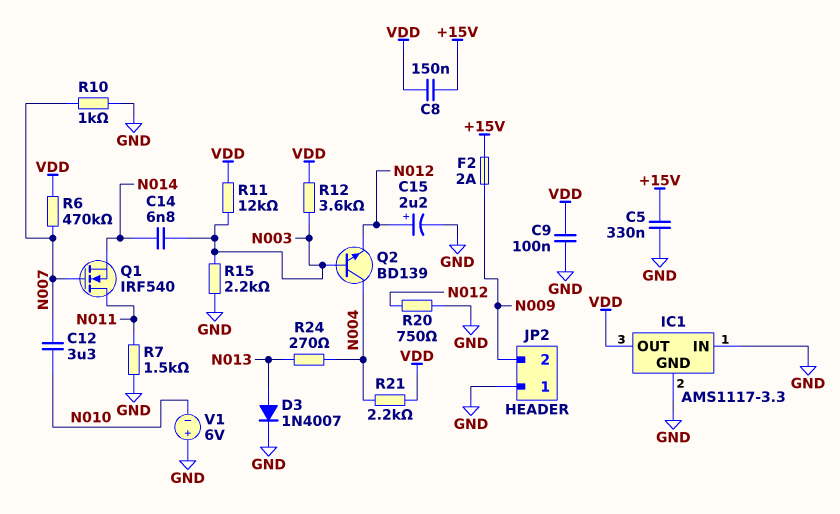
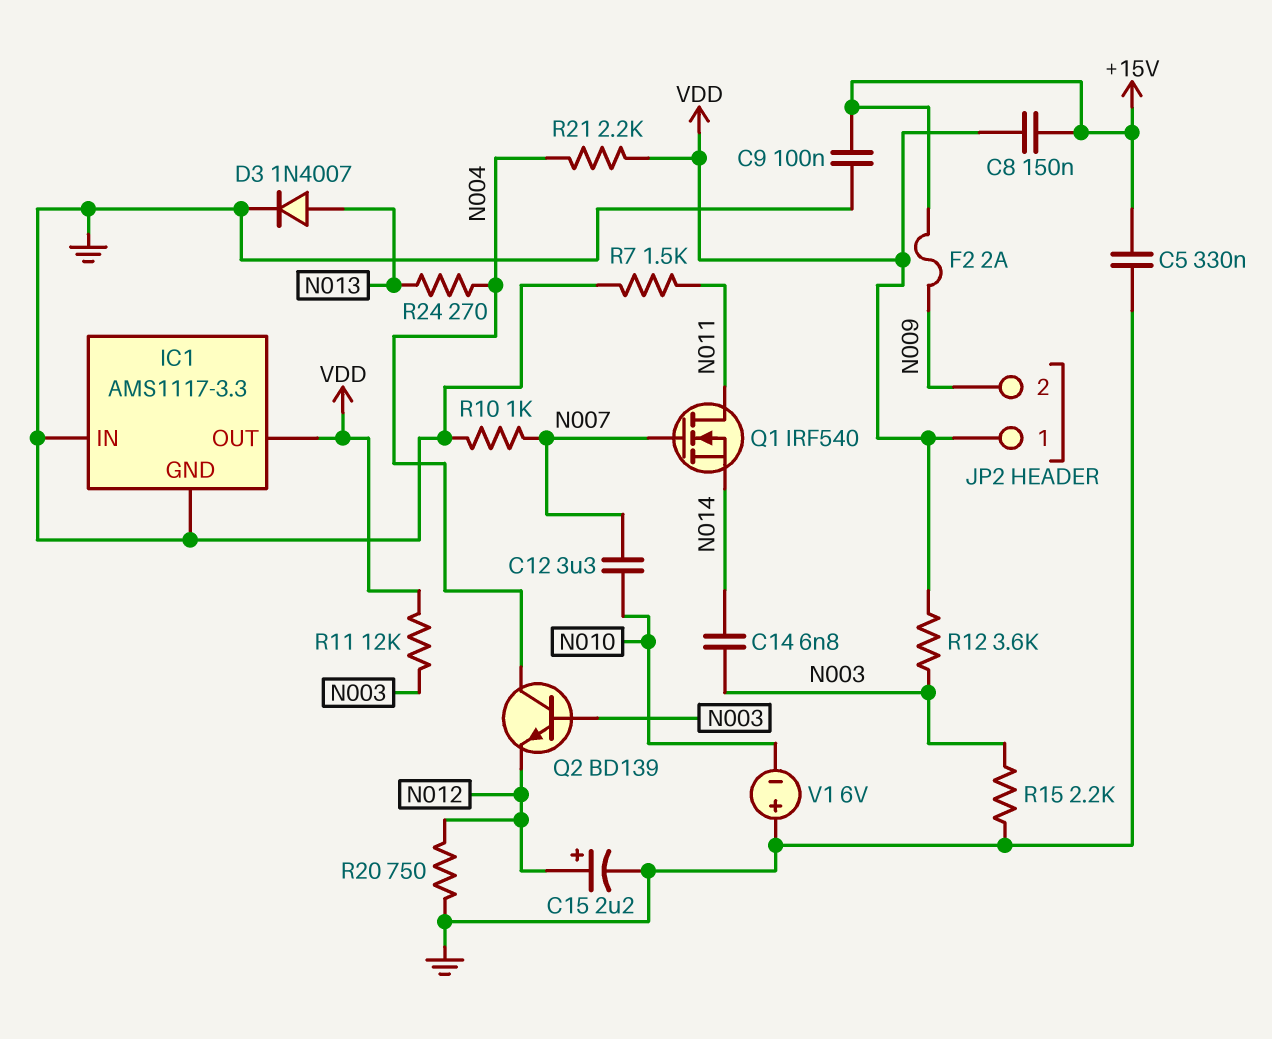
C9: 100nF (GND, VDD) -> 100nF (+15V, GND)
JP2 pin 1: GND -> VDD
R6: 470k (N007, VDD) -> none

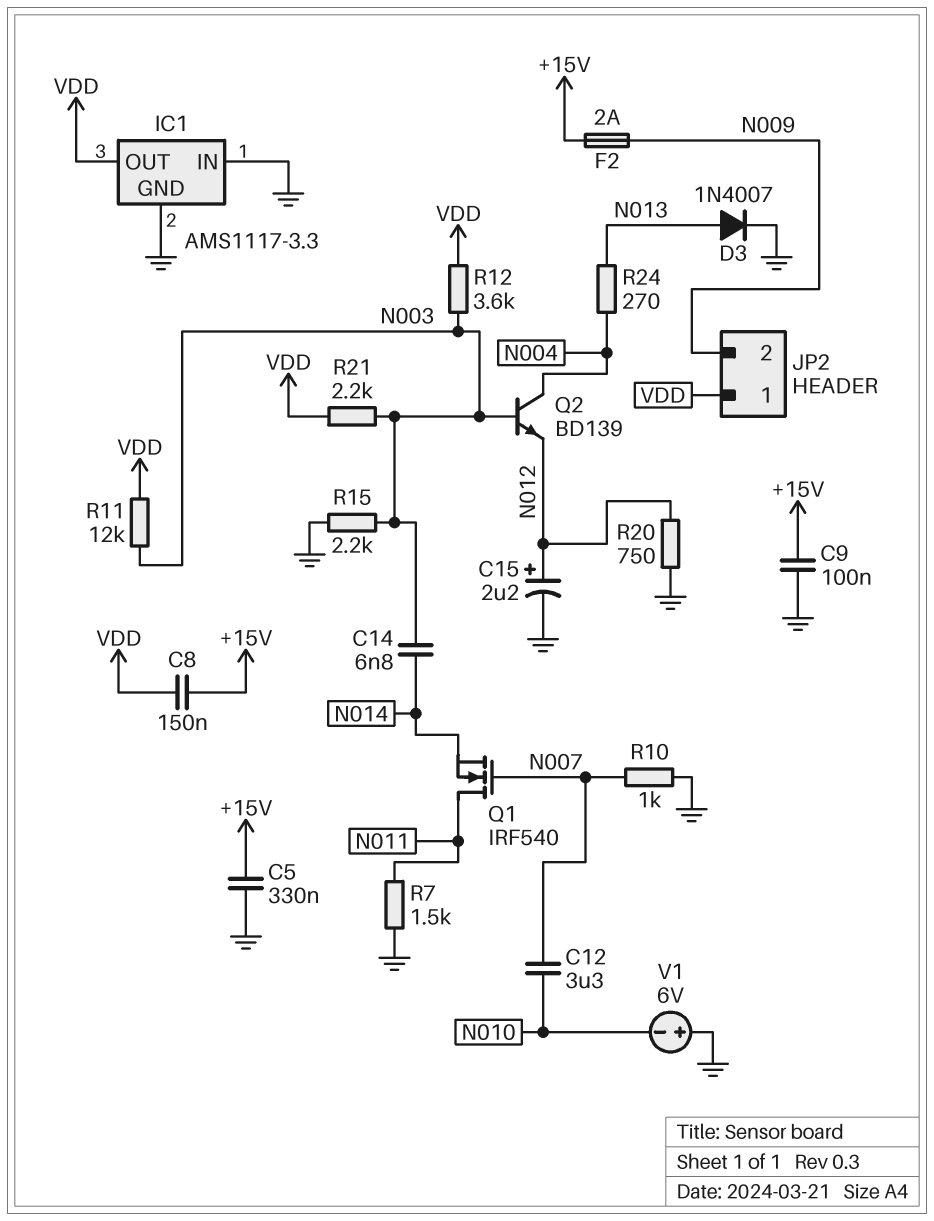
R21: 2.2k (N004, VDD) -> 2.2k (N003, VDD)

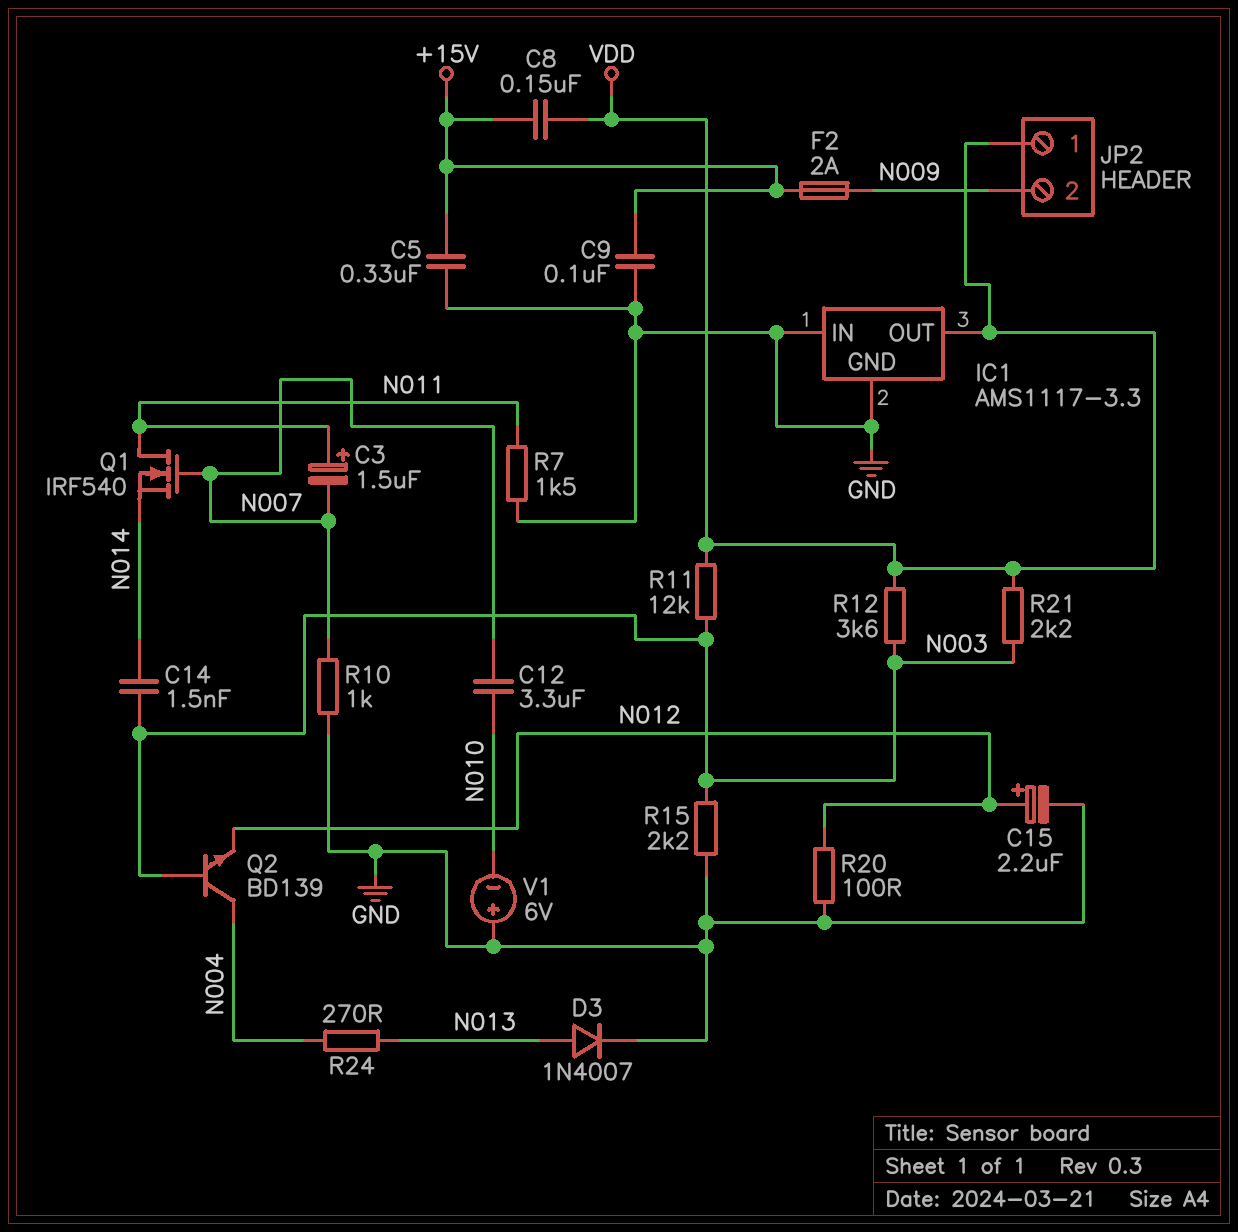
C3: none -> 1.5uF (plus N011, minus N007)
C14: 6.8nF (N003, N014) -> 1.5nF (N003, N014)
R20: 750 (GND, N012) -> 100 (GND, N012)

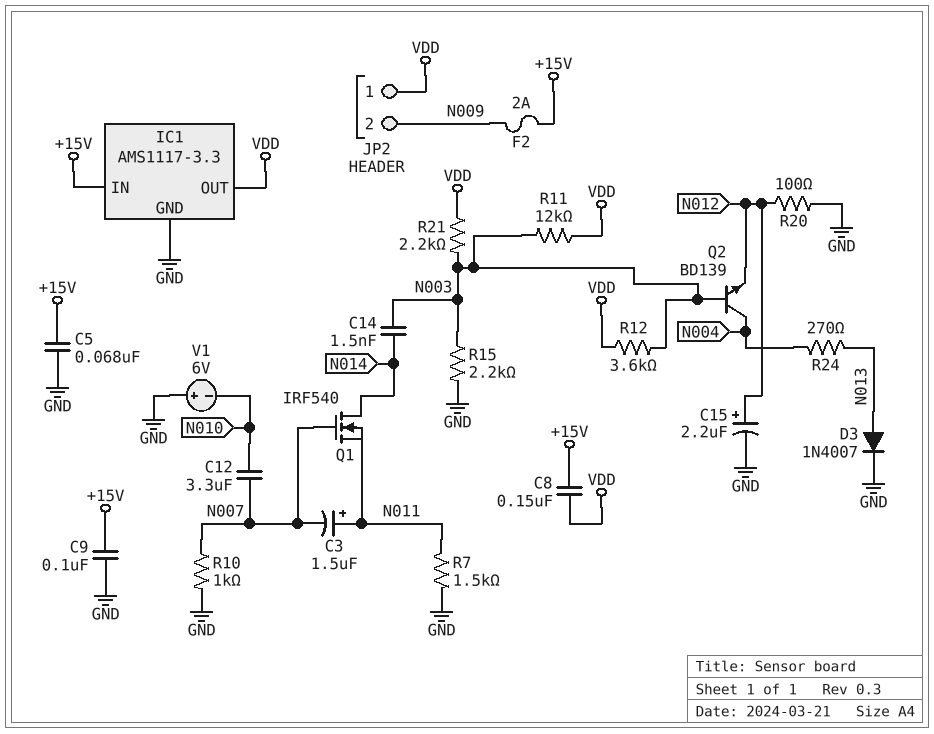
C5: 330nF (+15V, GND) -> 68nF (+15V, GND)
IC1 pin IN: GND -> +15V
Q1: NMOS IRF540 (G N007, D N011, S N014) -> NMOS IRF540 (G N007, D N014, S N011)

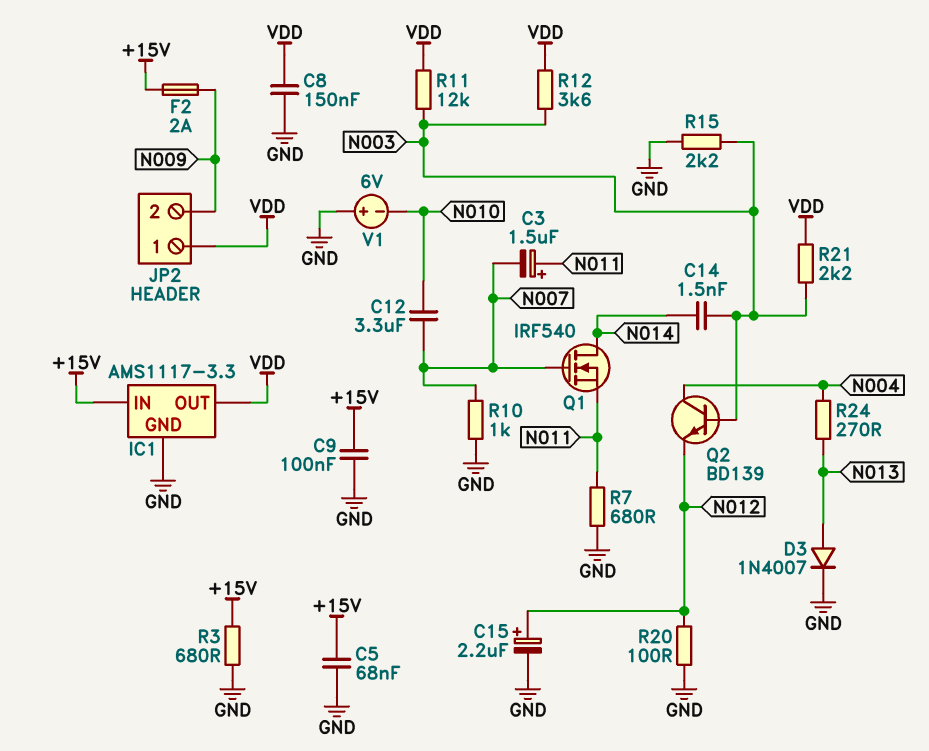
C8: 150nF (+15V, VDD) -> 150nF (GND, VDD)
R3: none -> 680 (+15V, GND)
R7: 1.5k (GND, N011) -> 680 (GND, N011)

